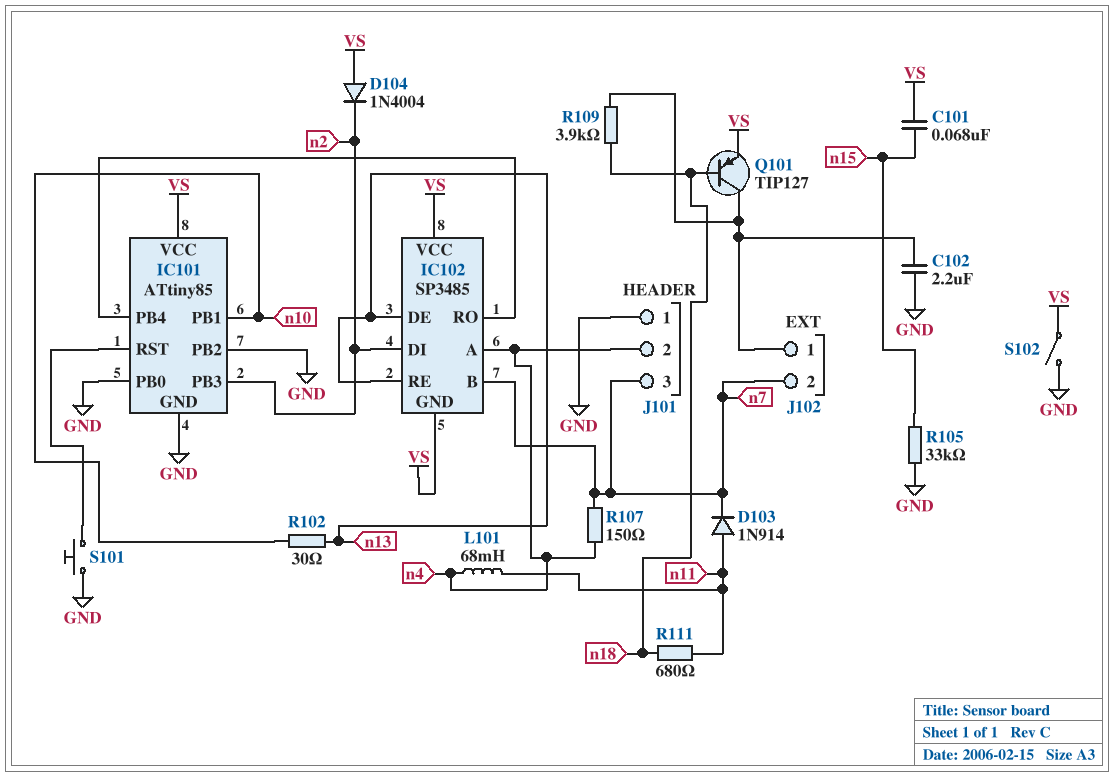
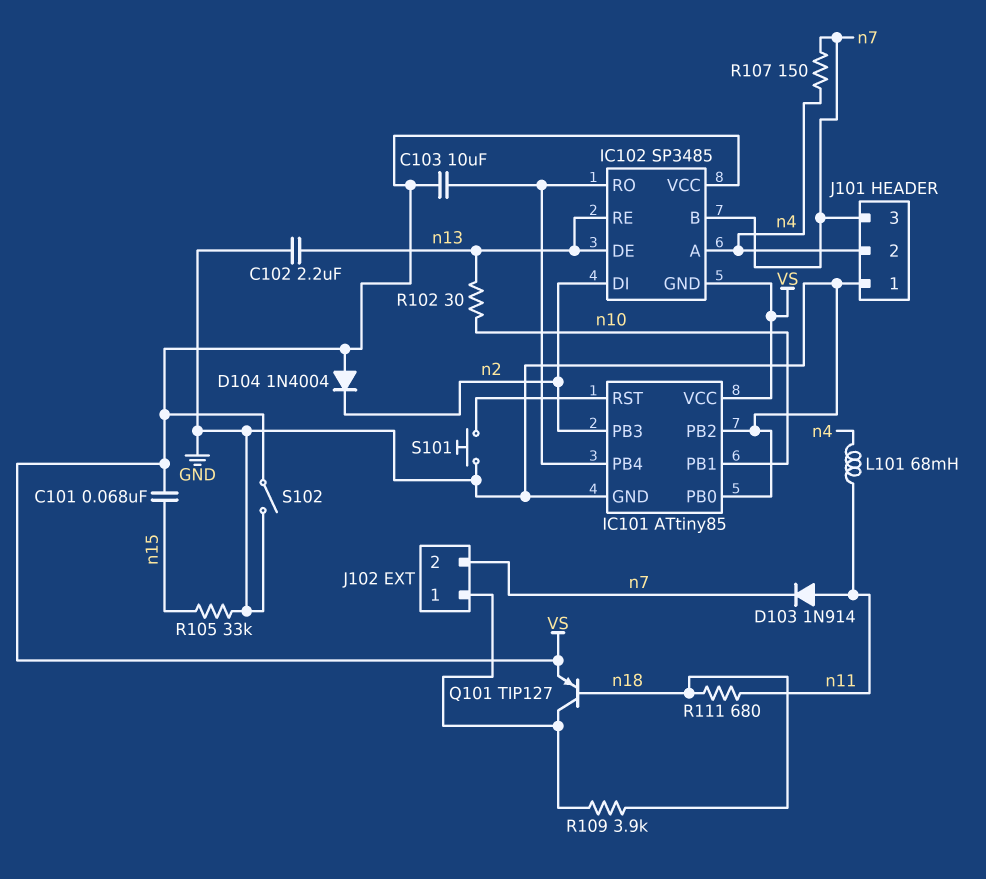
C102: 2.2uF (GND, J102/1) -> 2.2uF (GND, n13)
C103: none -> 10uF (IC101/PB4, VS)

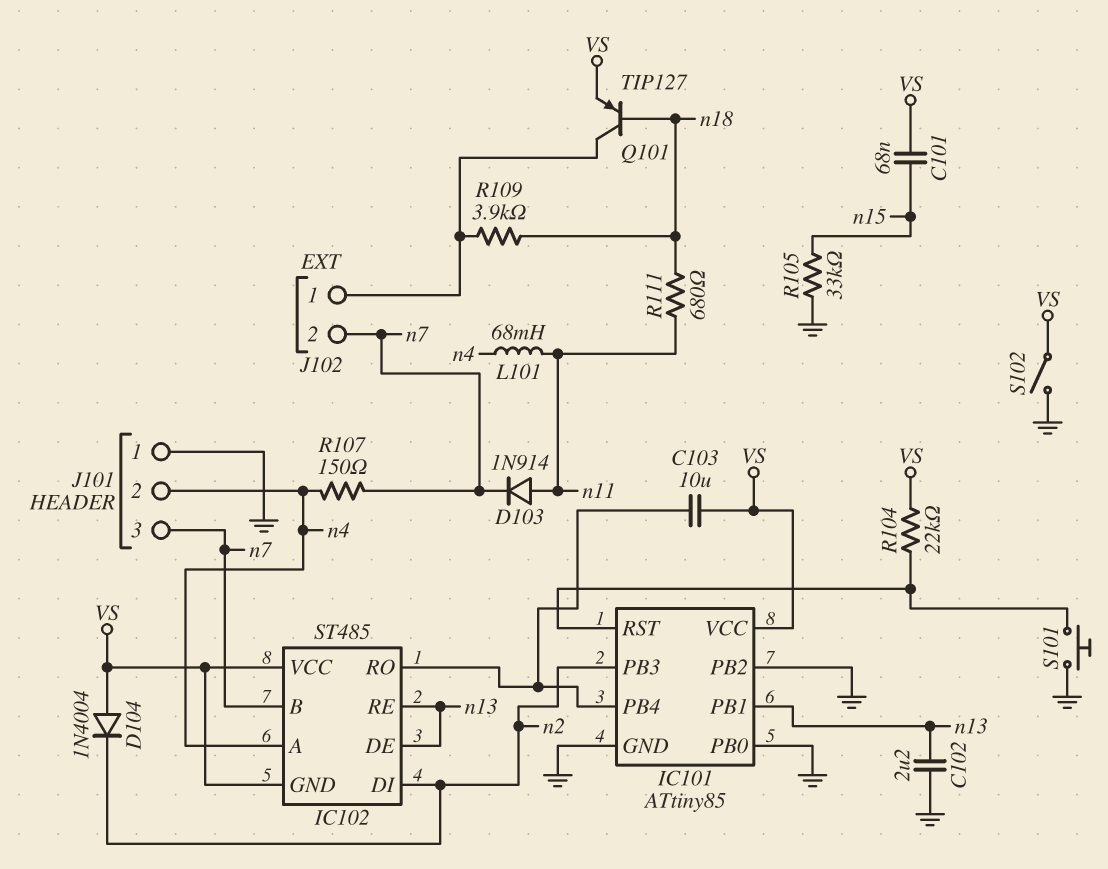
IC101 pin PB1: n10 -> n13
IC102: SP3485 -> ST485
R102: 30 (n10, n13) -> none
R104: none -> 22k (IC101/RST, VS)

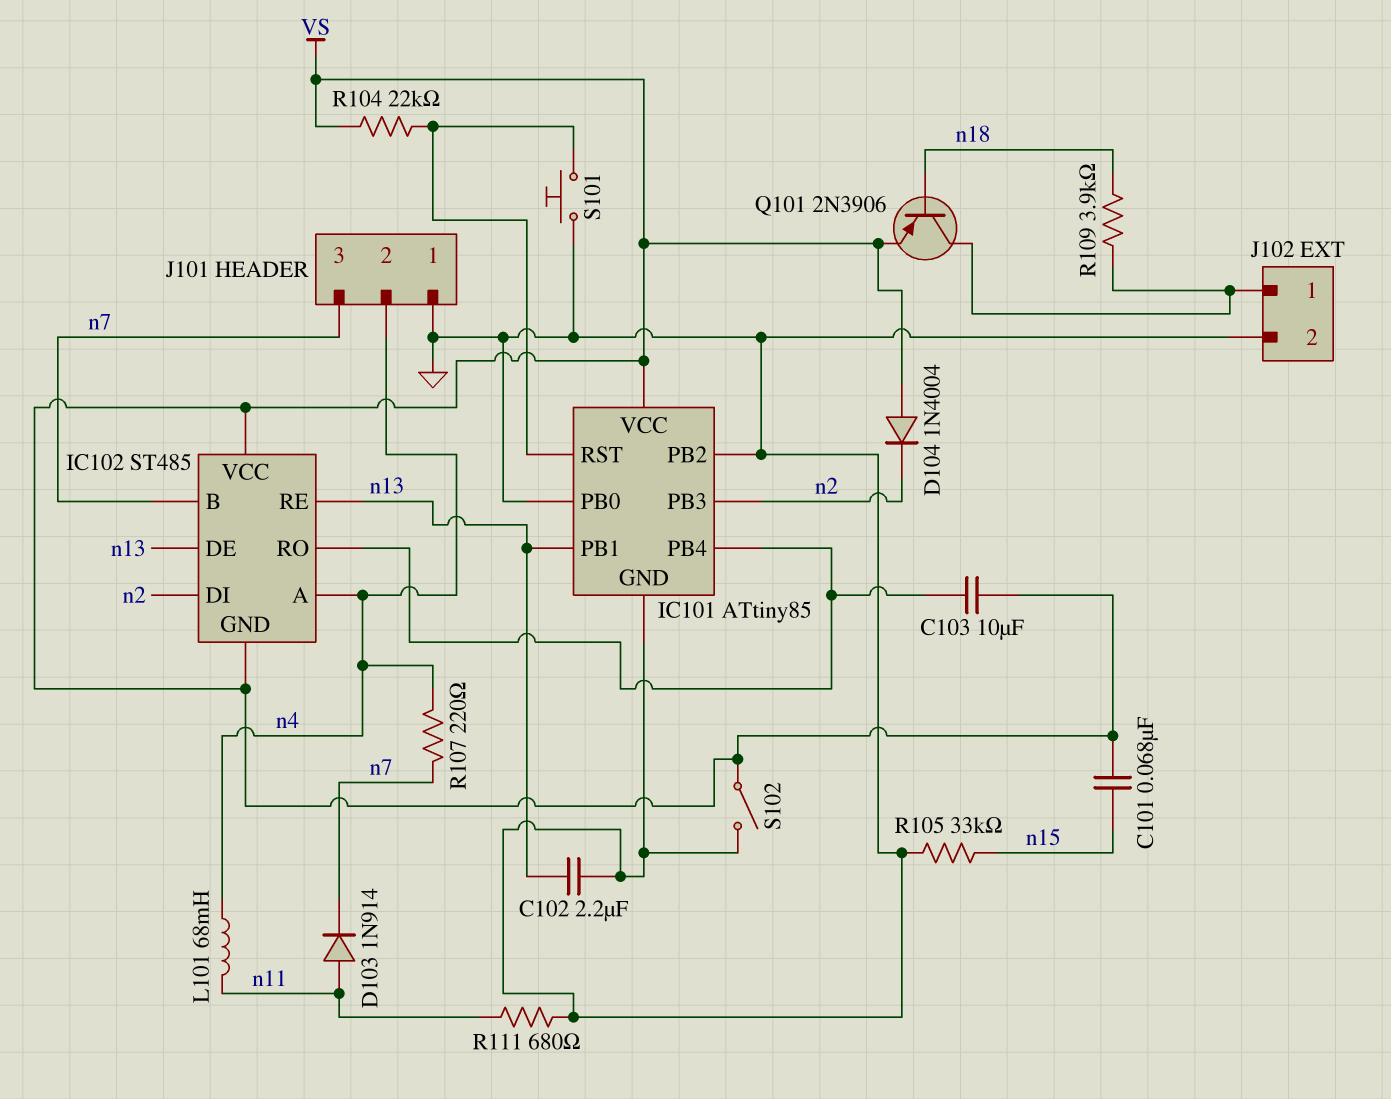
J102 pin 2: n7 -> GND
Q101: PNP TIP127 (B n18, C J102/1, E VS) -> PNP 2N3906 (B n18, C J102/1, E VS)
R107: 150 (n4, n7) -> 220 (n4, n7)
R111: 680 (n11, n18) -> 680 (GND, n11)

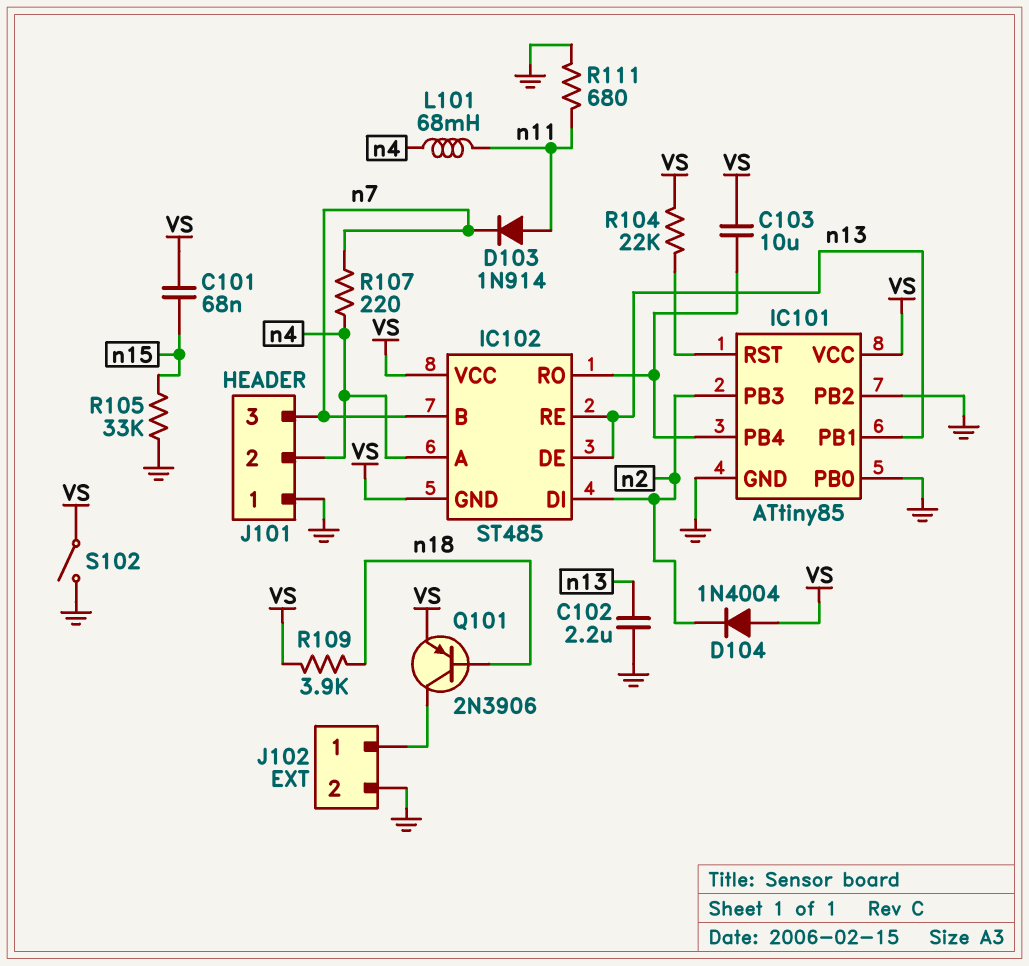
R109: 3.9k (J102/1, n18) -> 3.9k (VS, n18)
S101: button (GND, IC101/RST) -> none

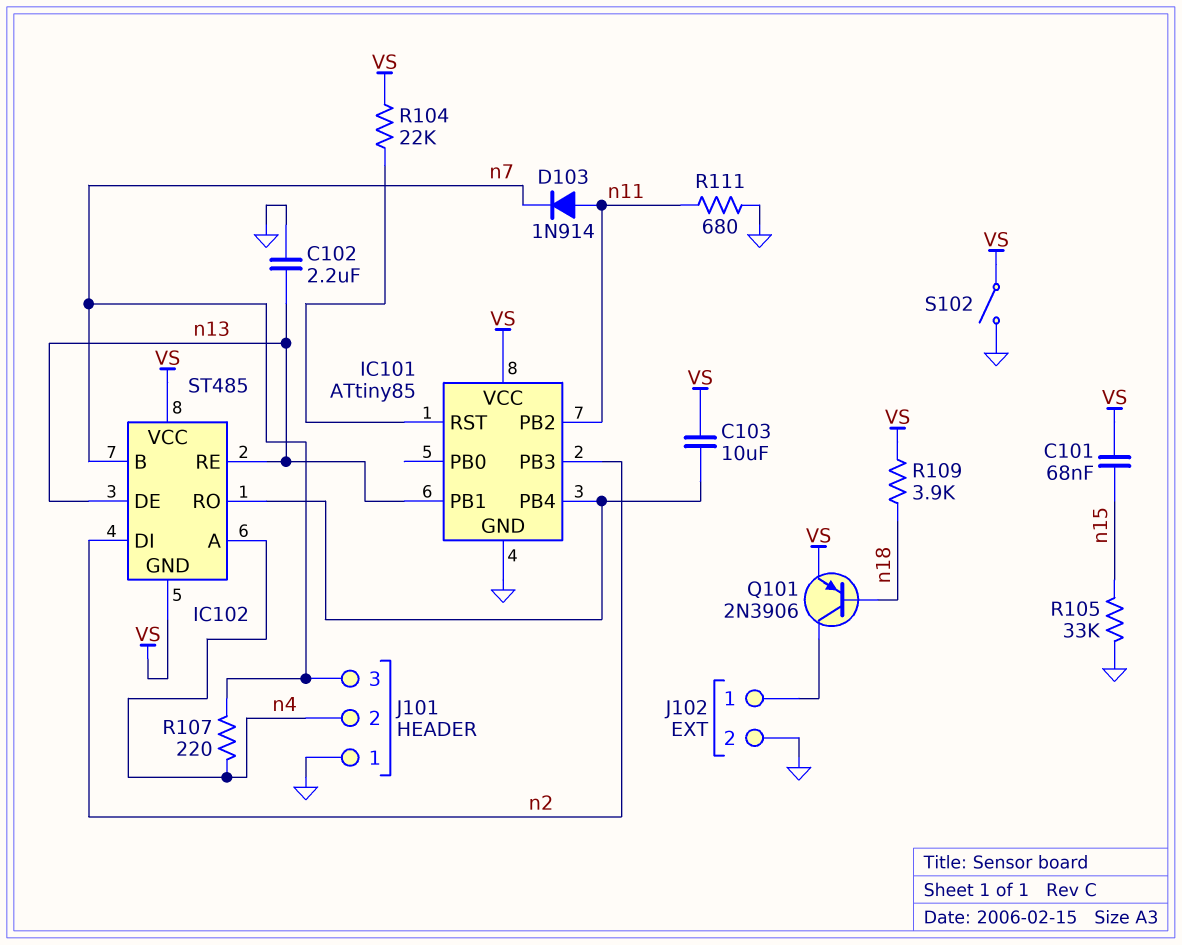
D104: diode 1N4004 (A VS, K n2) -> none
IC101 pin PB0: GND -> none
IC101 pin PB2: GND -> n11
L101: 68mH (n4, n11) -> none

